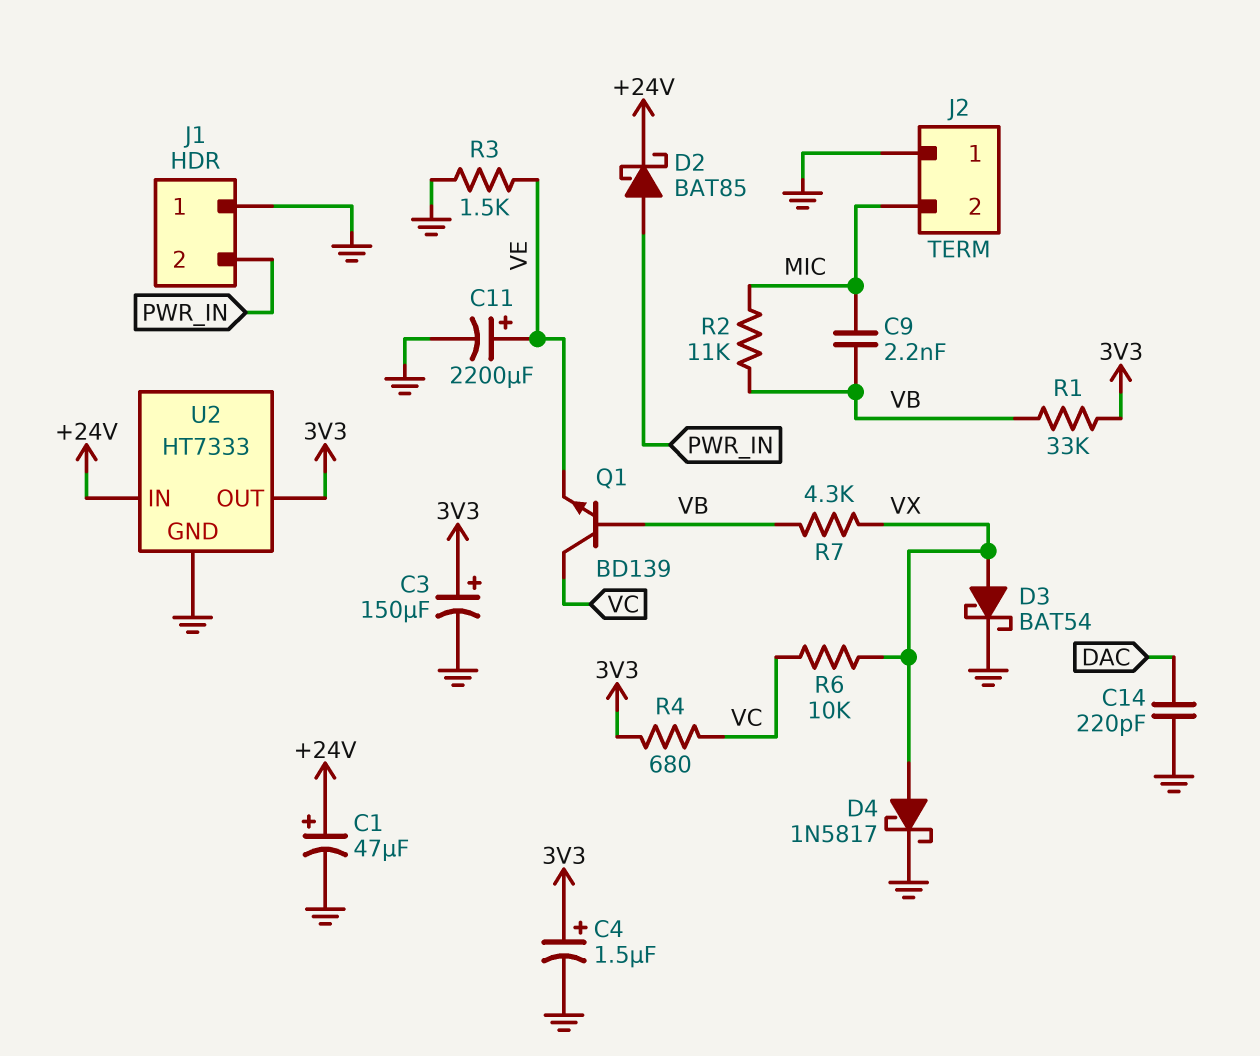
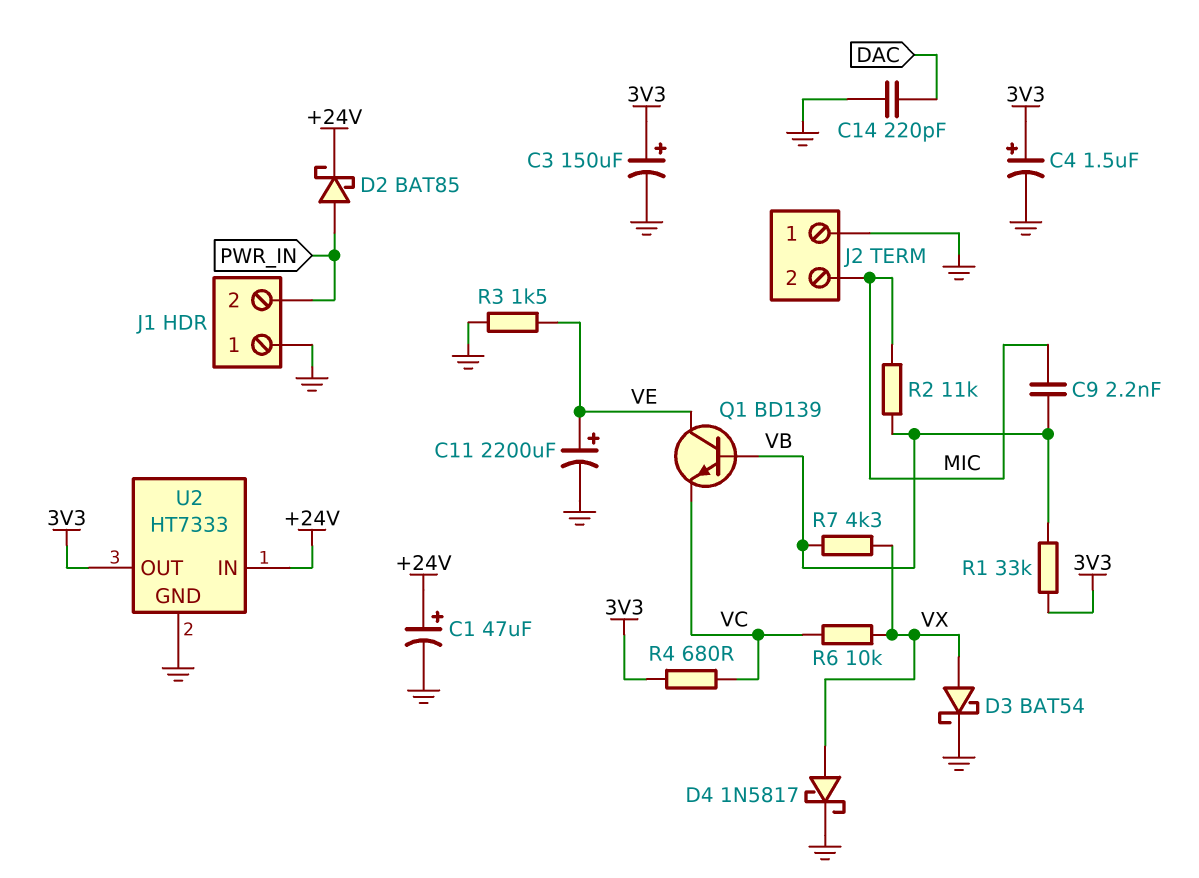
Q1: NPN BD139 (B VB, C VC, E VE) -> NPN BD139 (B VB, C VE, E VC)

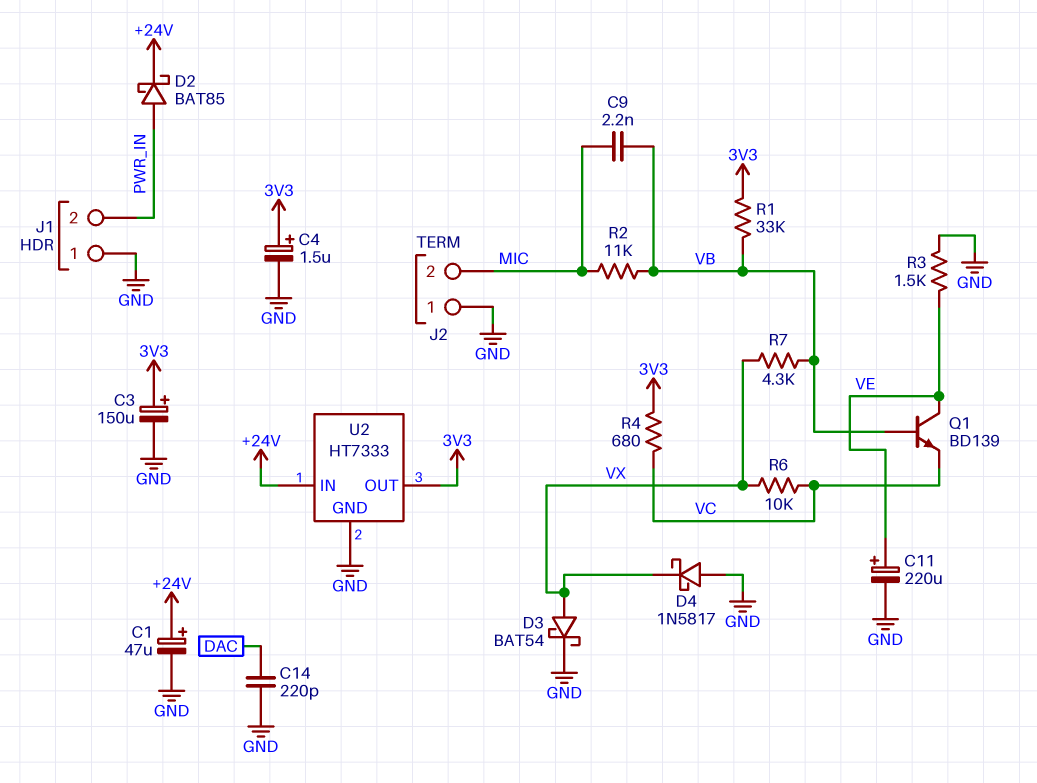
C11: 2200uF (plus VE, minus GND) -> 220uF (plus VE, minus GND)
D4: schottky 1N5817 (A VX, K GND) -> schottky 1N5817 (A GND, K VX)

